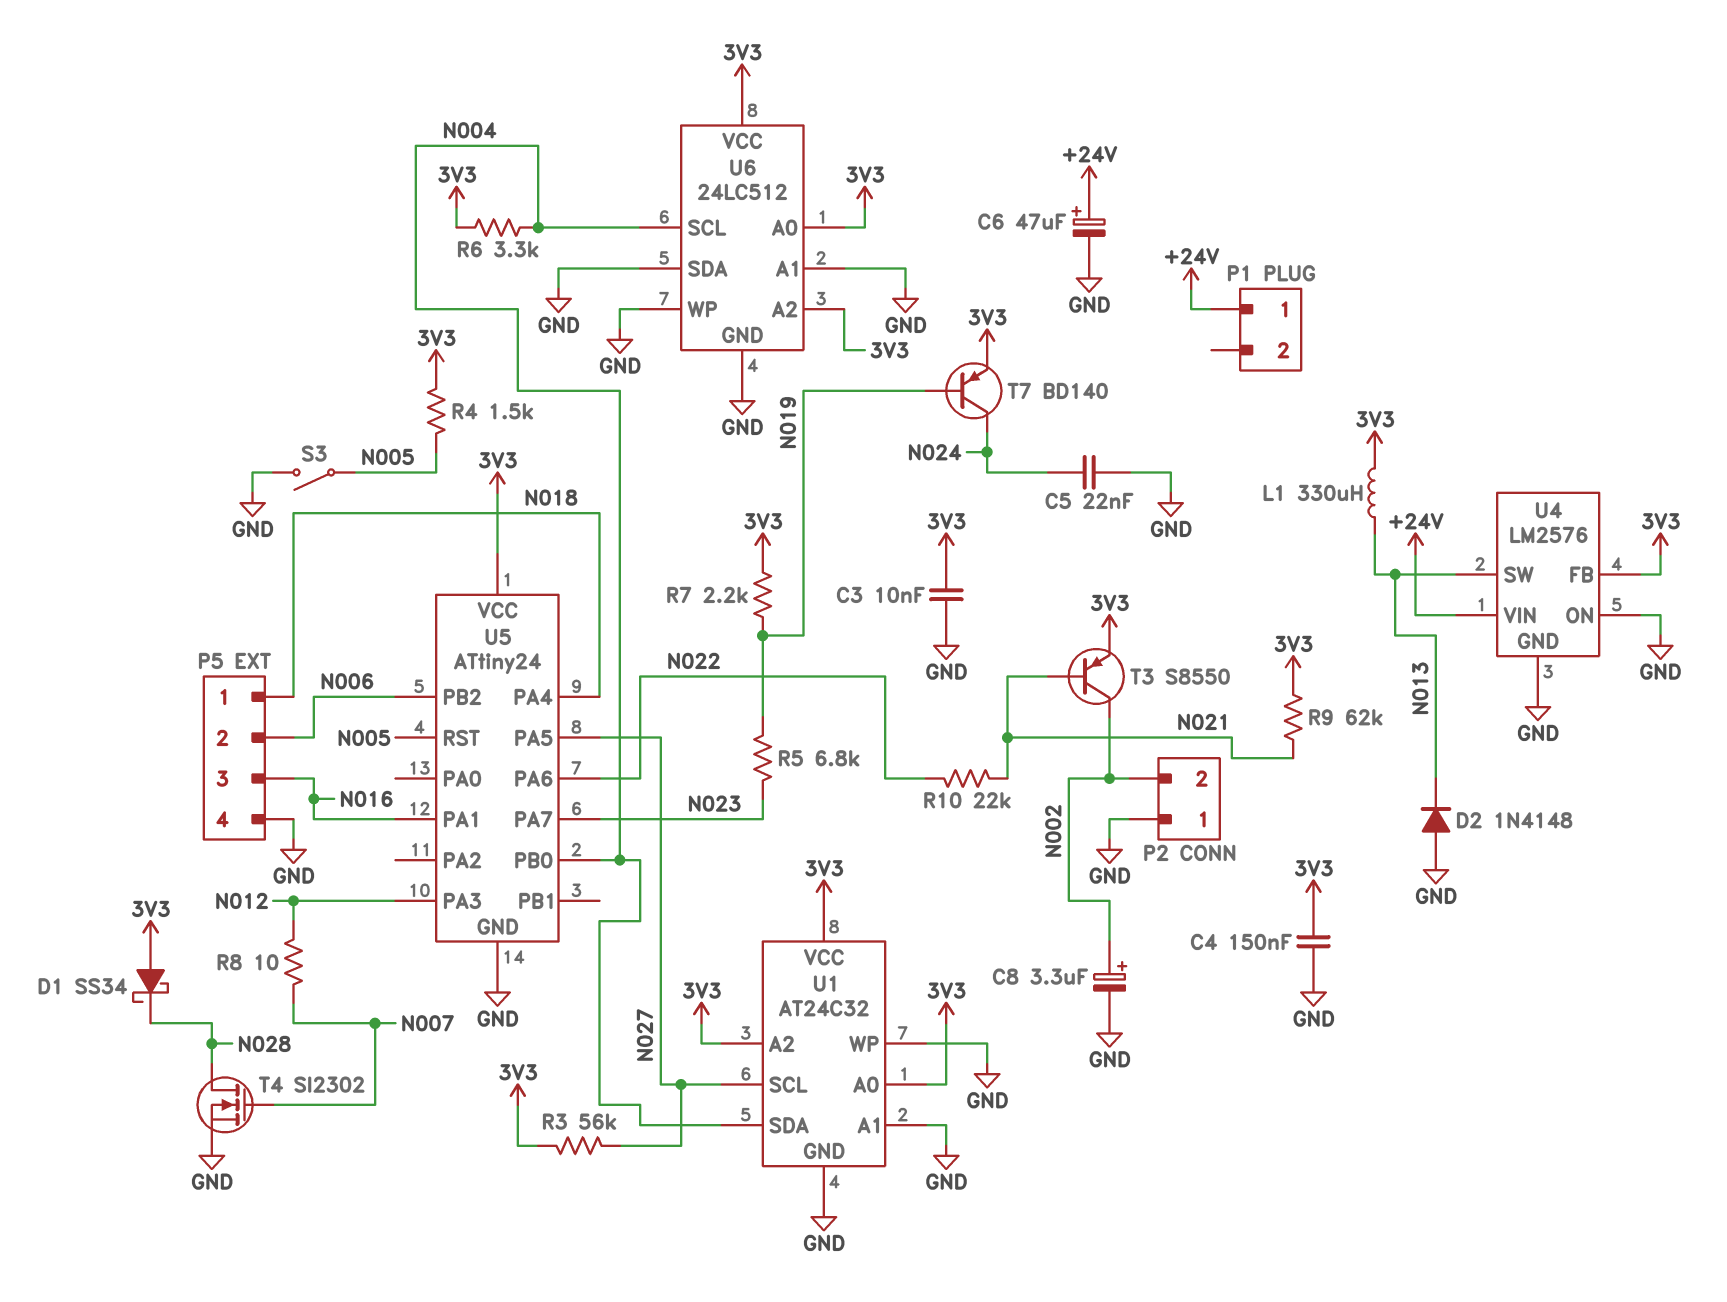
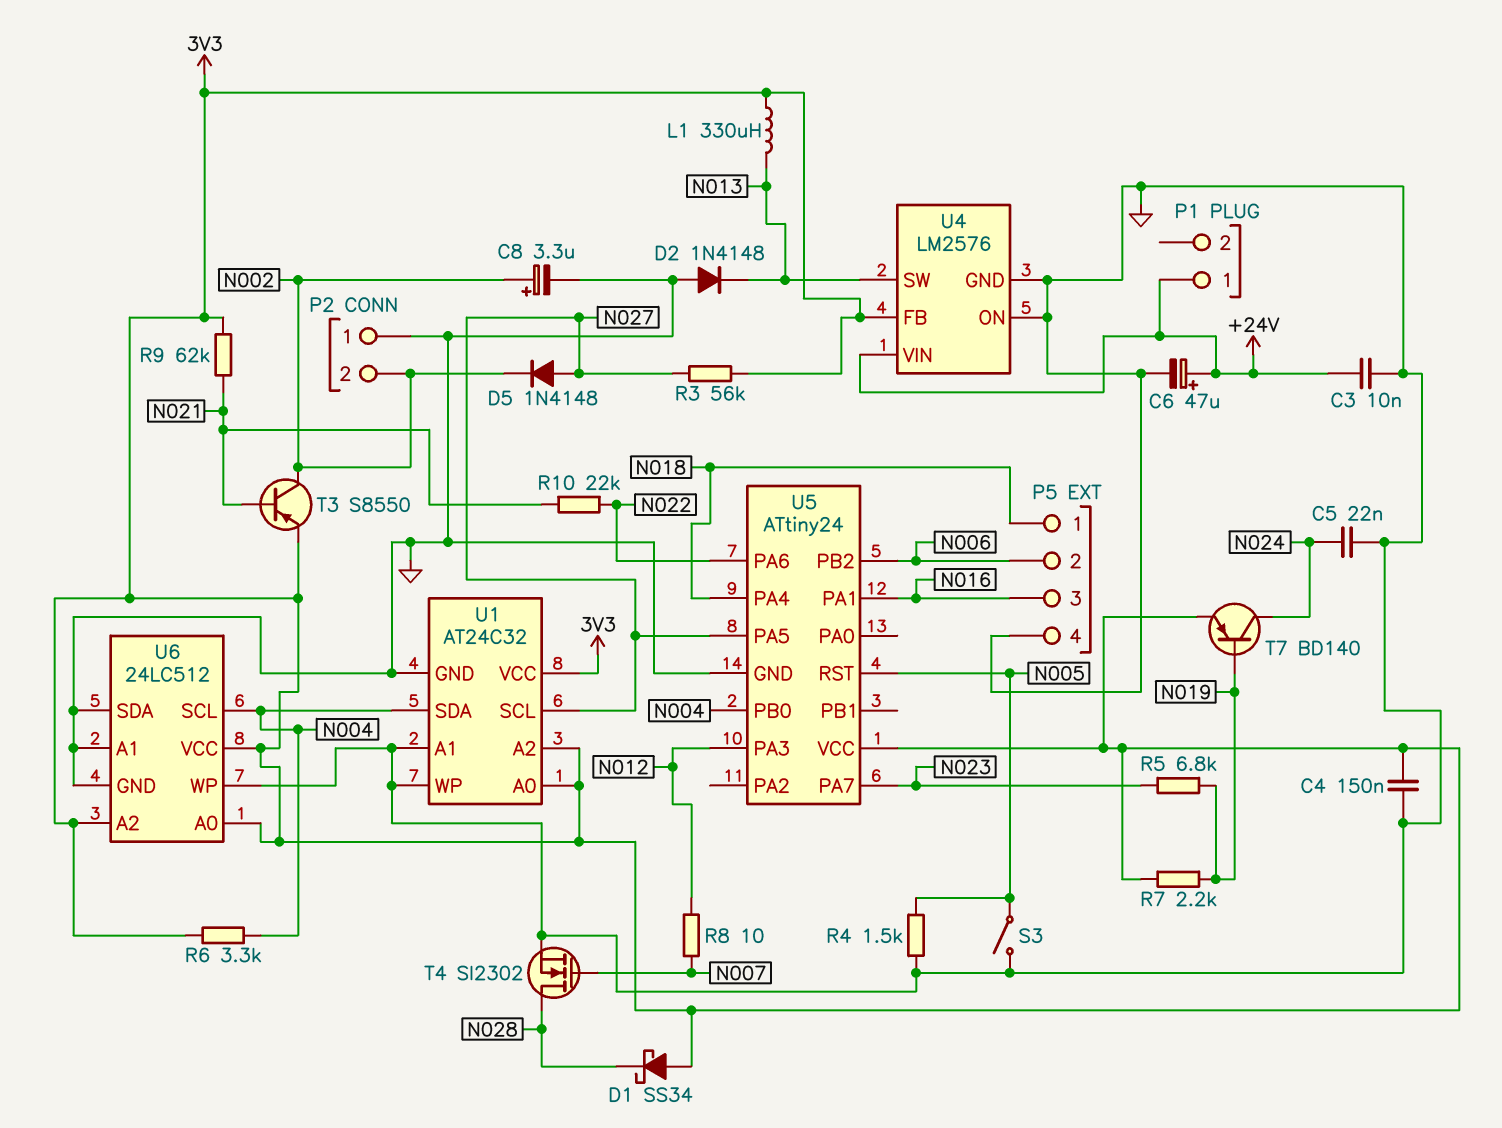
C3: 10nF (3V3, GND) -> 10nF (+24V, GND)
D5: none -> diode 1N4148 (A N027, K N002)
R4: 1.5k (3V3, N005) -> 1.5k (GND, N005)

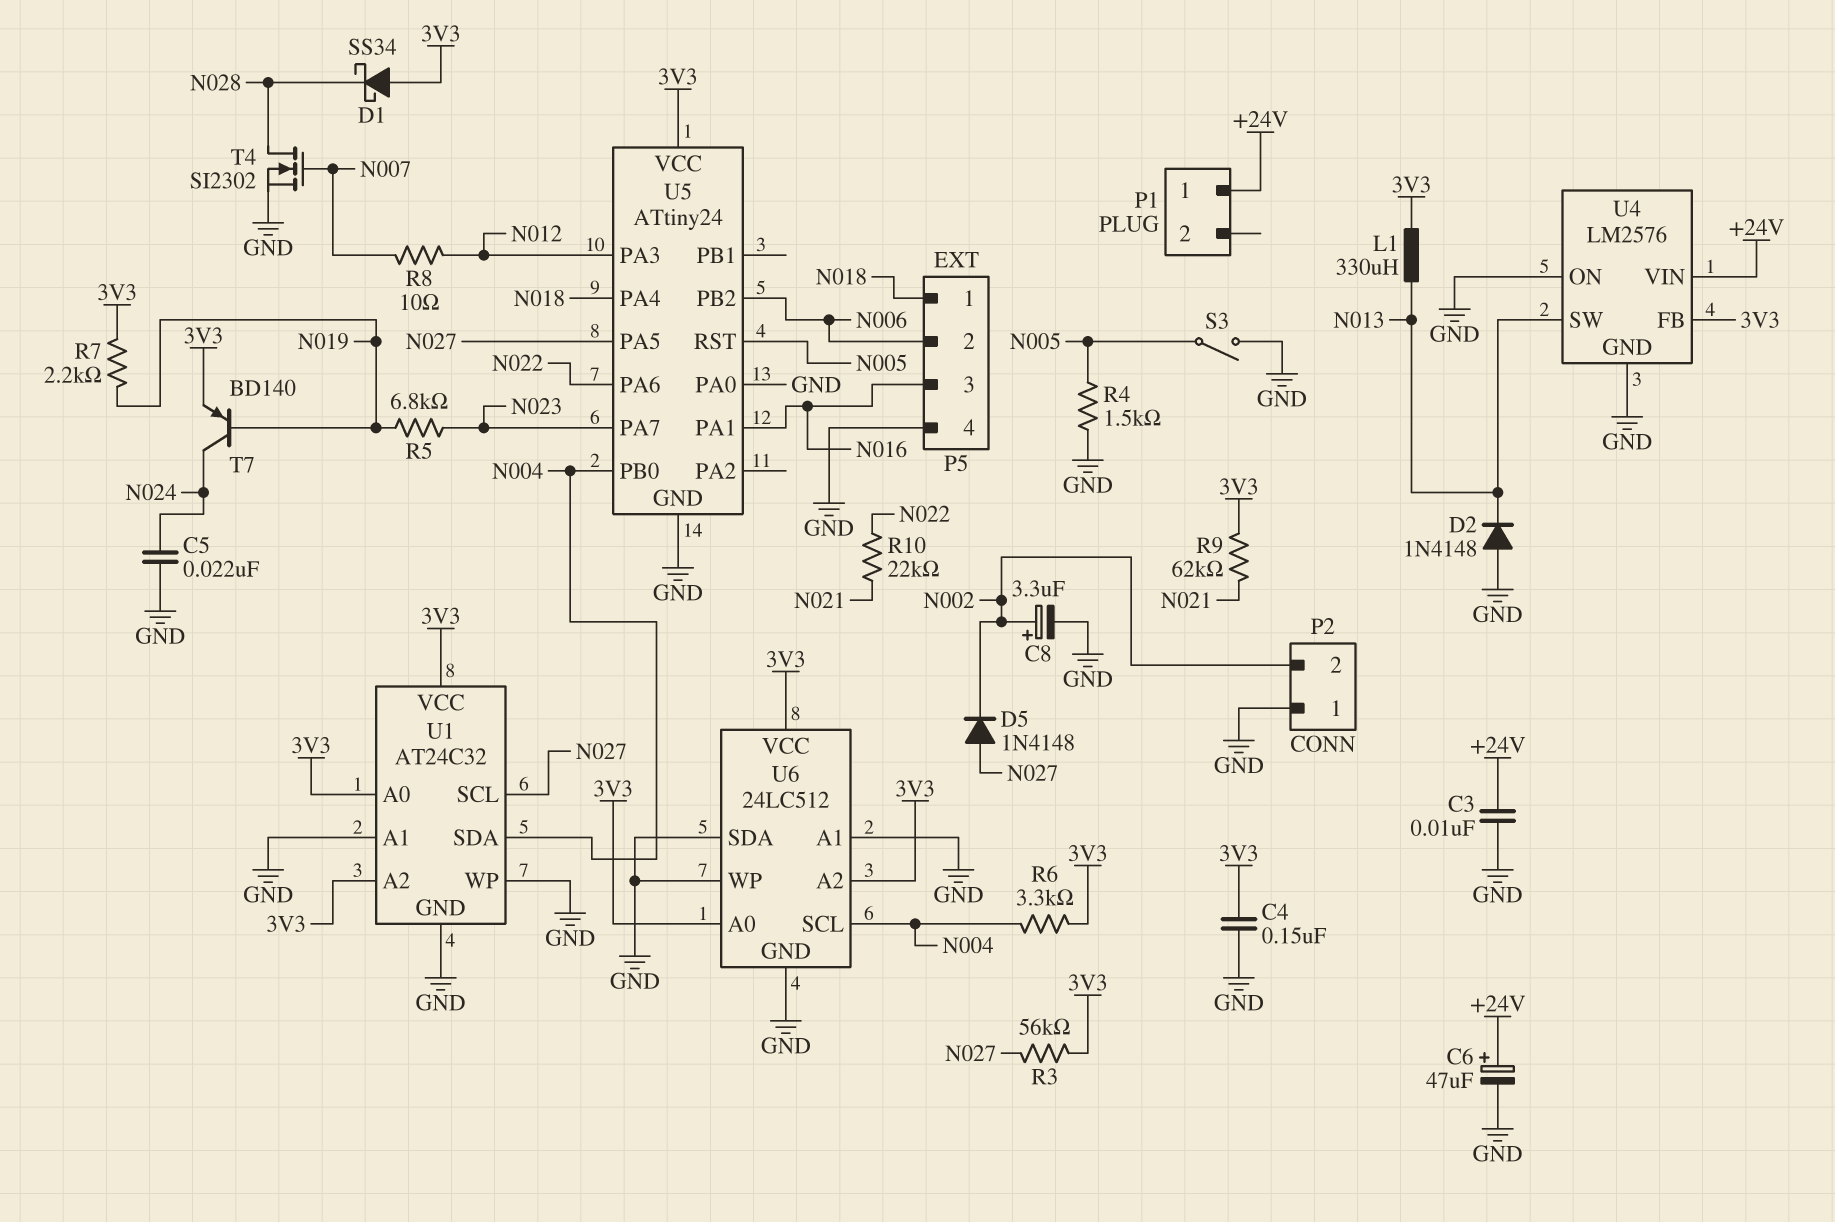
T3: PNP S8550 (B N021, C N002, E 3V3) -> none
U5 pin PA0: none -> GND

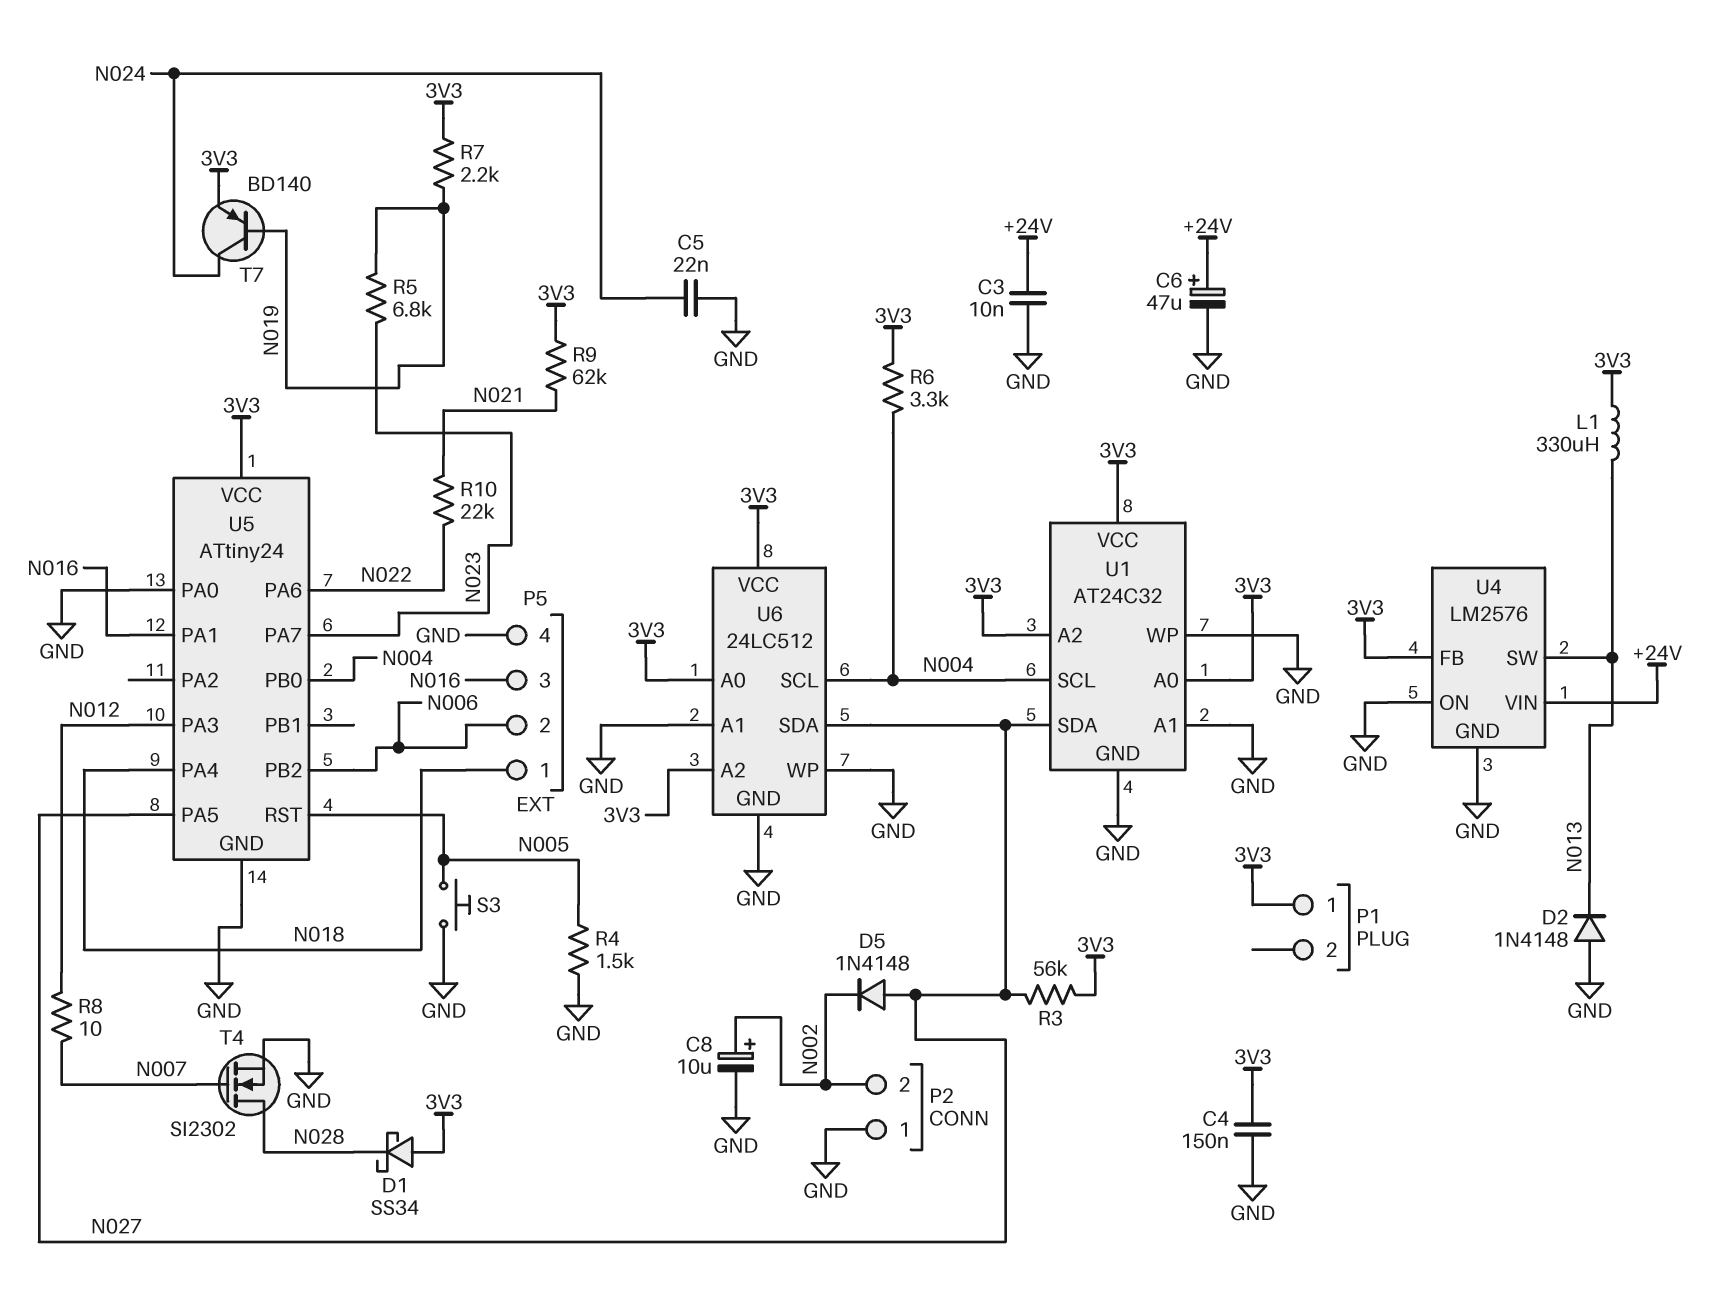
C8: 3.3uF (plus N002, minus GND) -> 10uF (plus N002, minus GND)
P1 pin 1: +24V -> 3V3
S3: switch (GND, N005) -> button (GND, N005)
U1 pin SCL: N027 -> N004
U1 pin SDA: N004 -> N027
U6 pin SDA: GND -> N027

